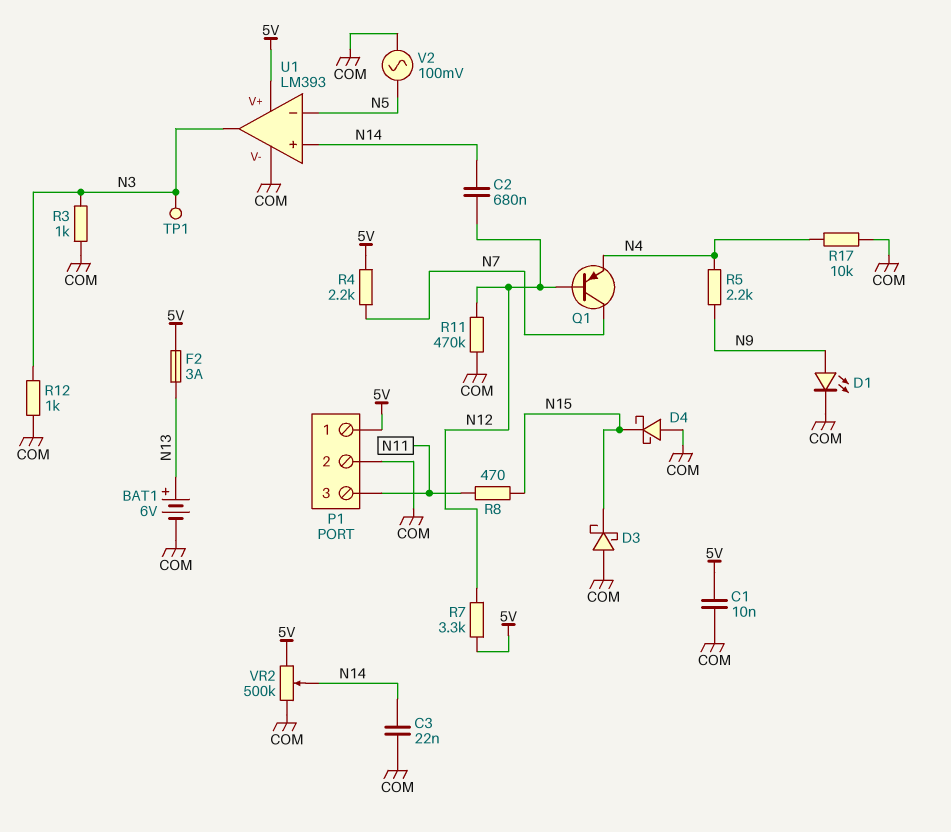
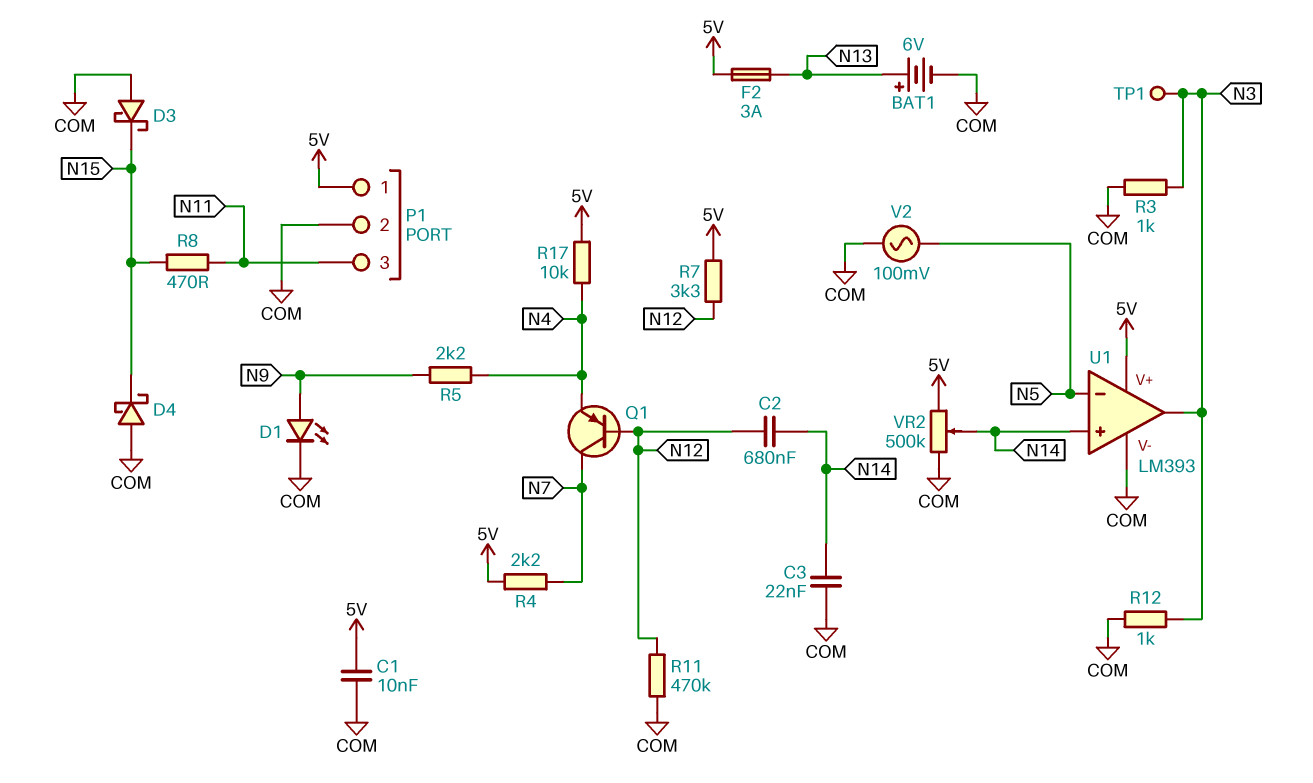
R17: 10k (COM, N4) -> 10k (5V, N4)

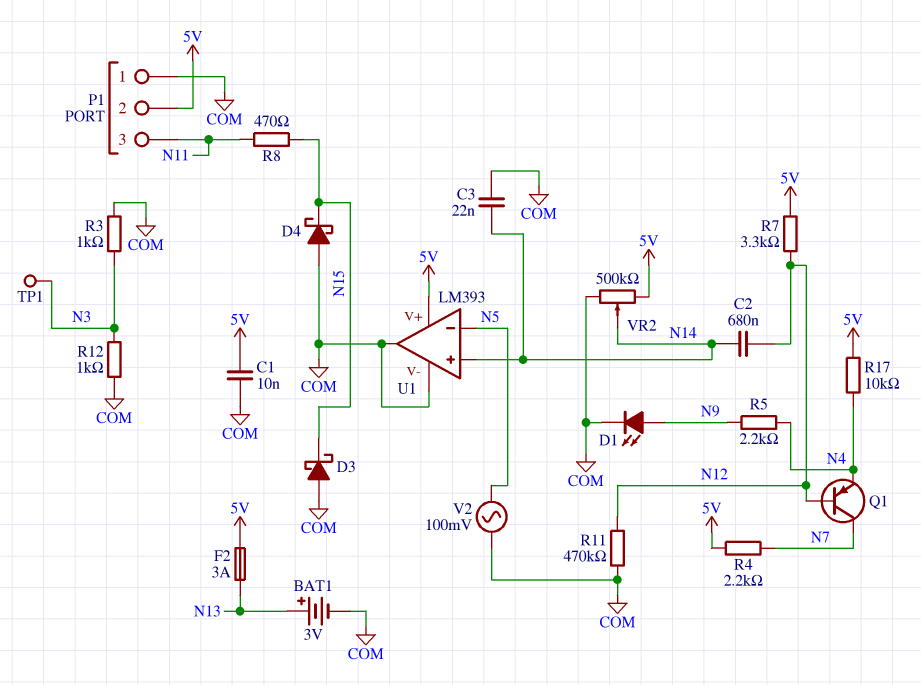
BAT1: 6V (plus N13, minus COM) -> 3V (plus N13, minus COM)
P1 pin 1: 5V -> COM
P1 pin 2: COM -> 5V
U1 pin out: N3 -> COM

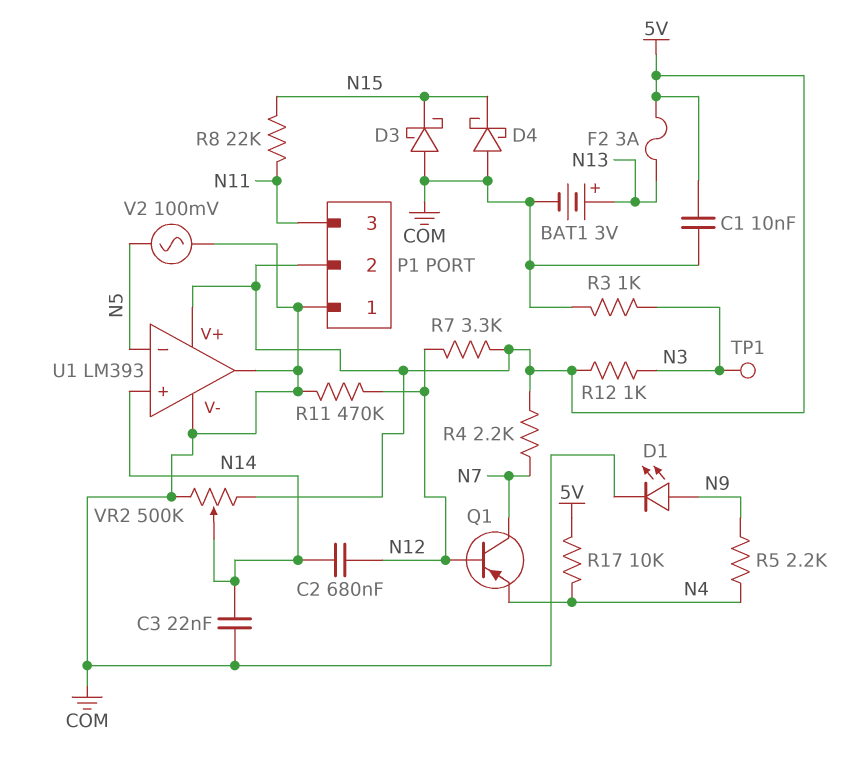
R8: 470 (N11, N15) -> 22k (N11, N15)
R12: 1k (COM, N3) -> 1k (5V, N3)

